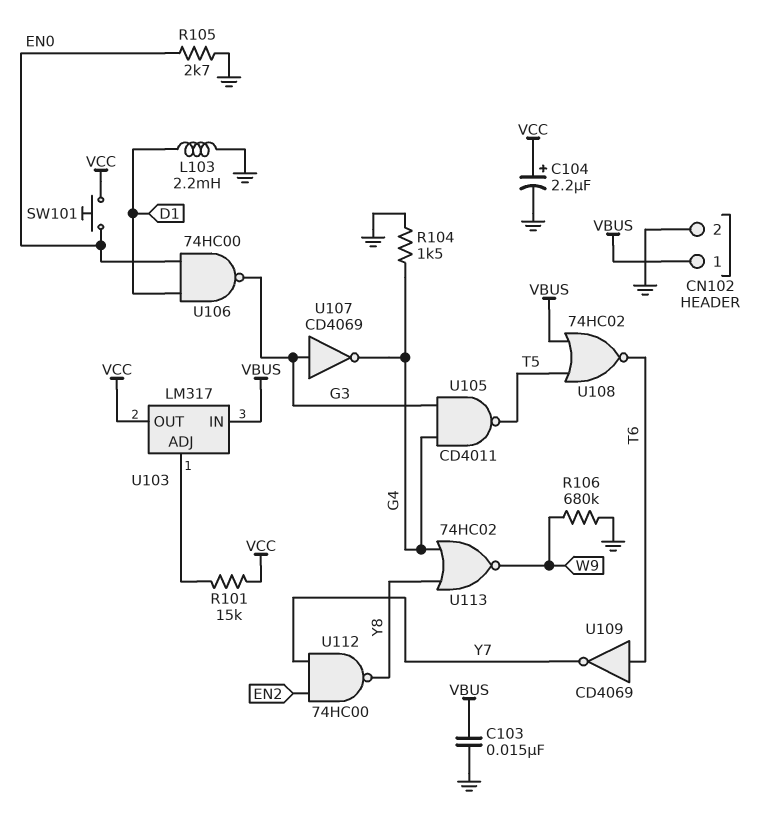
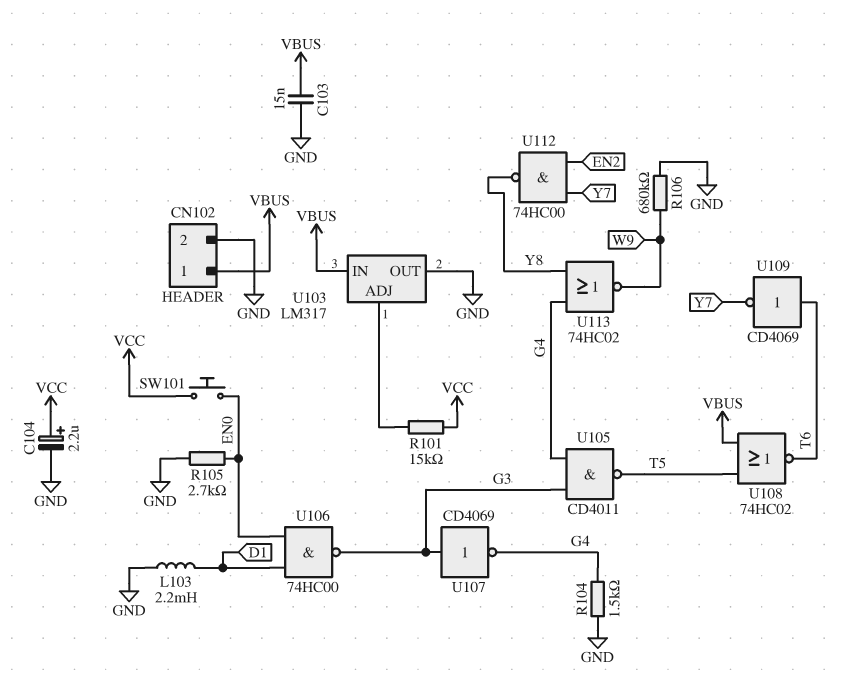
U103 pin OUT: VCC -> GND

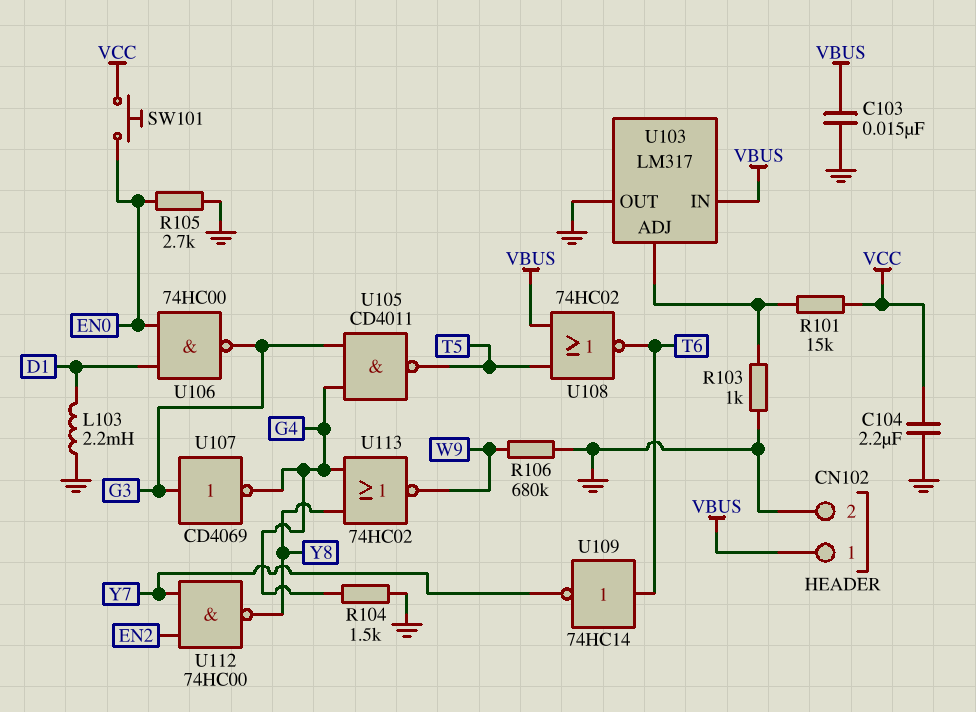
C104: 2.2uF (plus VCC, minus GND) -> 2.2uF (GND, VCC)
R103: none -> 1k (GND, U103/ADJ)
U109: NOT CD4069 (in T6, out Y7) -> NOT 74HC14 (in T6, out Y7)

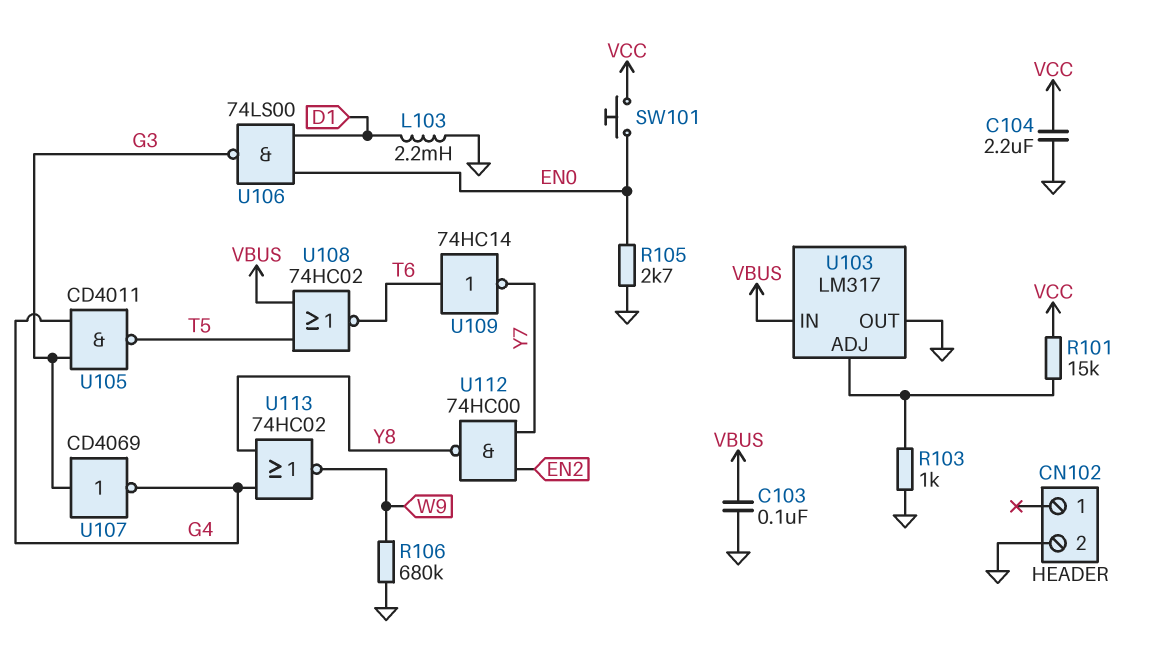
C103: 15nF (GND, VBUS) -> 100nF (GND, VBUS)
CN102 pin 1: VBUS -> none
R104: 1.5k (G4, GND) -> none
U106: NAND 74HC00 (in D1, in EN0, out G3) -> NAND 74LS00 (in D1, in EN0, out G3)

